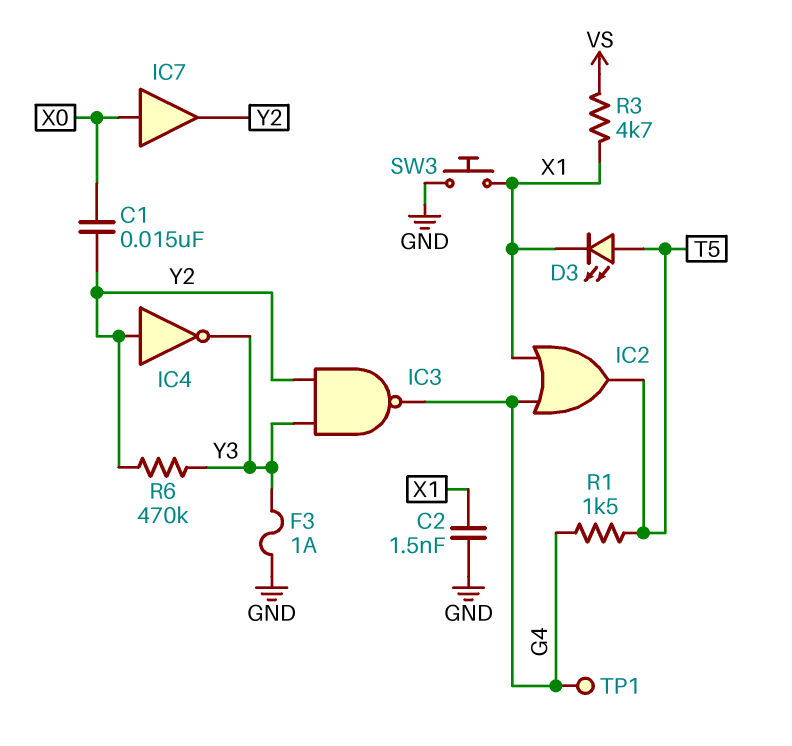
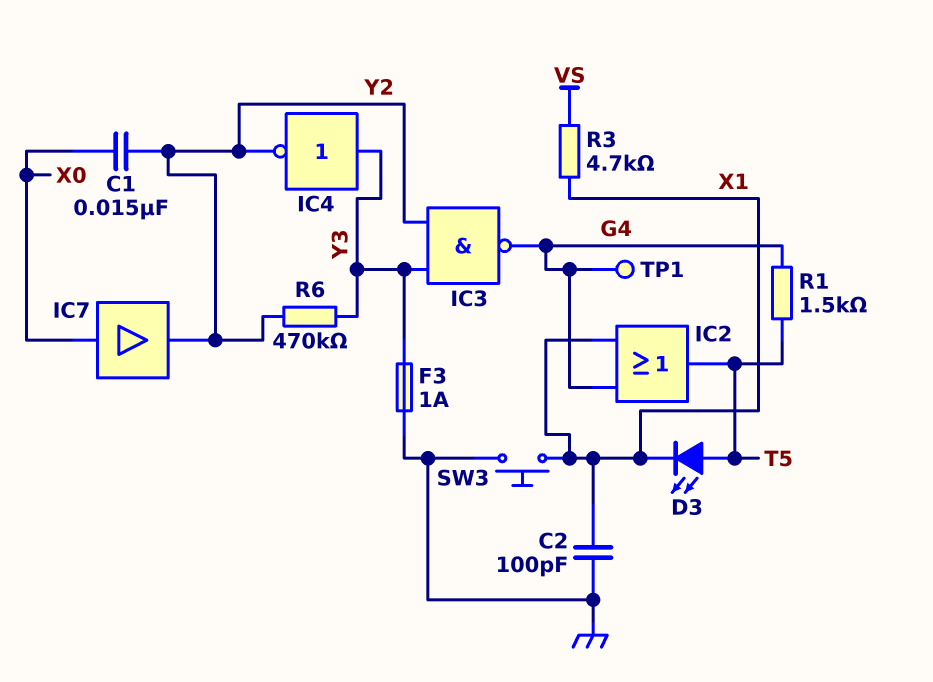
C2: 1.5nF (GND, X1) -> 100pF (GND, X1)
IC4: NOT (in Y2, out Y3) -> NOT (in Y3, out Y2)

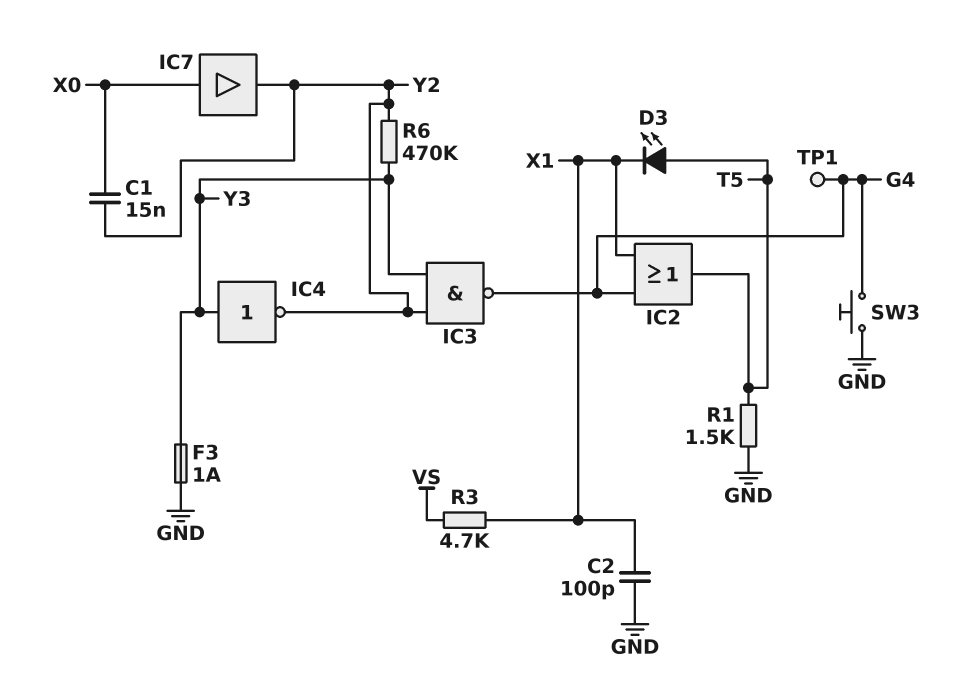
R1: 1.5k (G4, T5) -> 1.5k (GND, T5)
SW3: button (GND, X1) -> button (G4, GND)

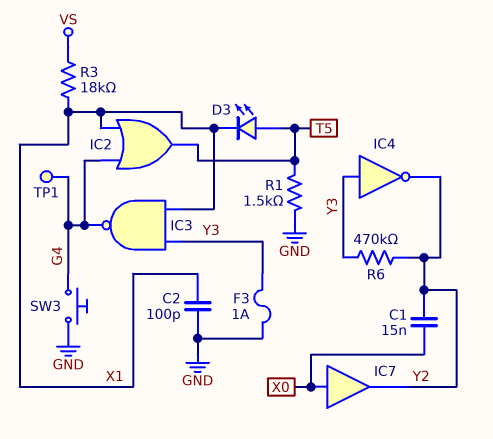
IC3: NAND (in Y2, in Y3, out G4) -> NAND (in X1, in Y3, out G4)
R3: 4.7k (VS, X1) -> 18k (VS, X1)

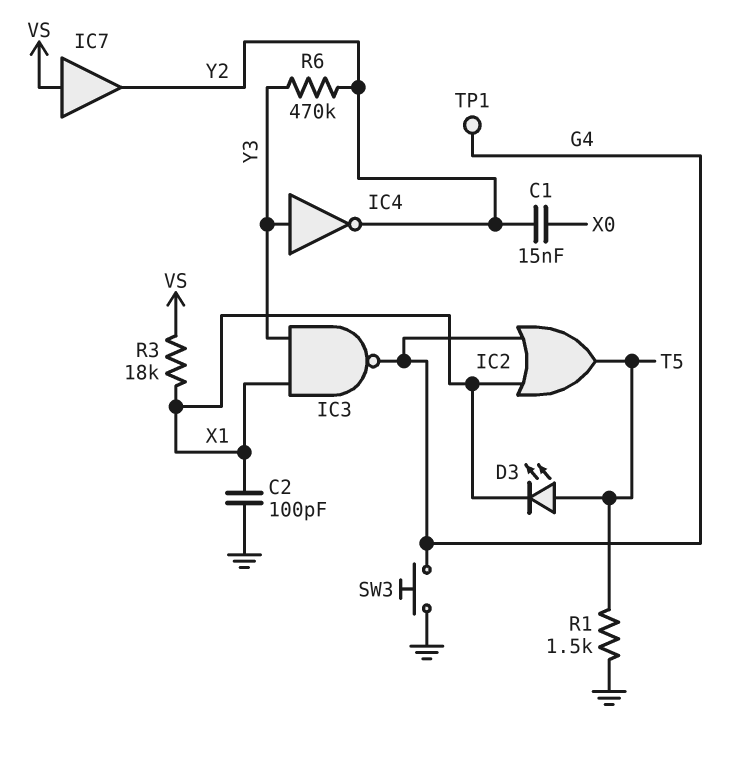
F3: 1A (GND, Y3) -> none
IC7: buffer (in X0, out Y2) -> buffer (in VS, out Y2)

